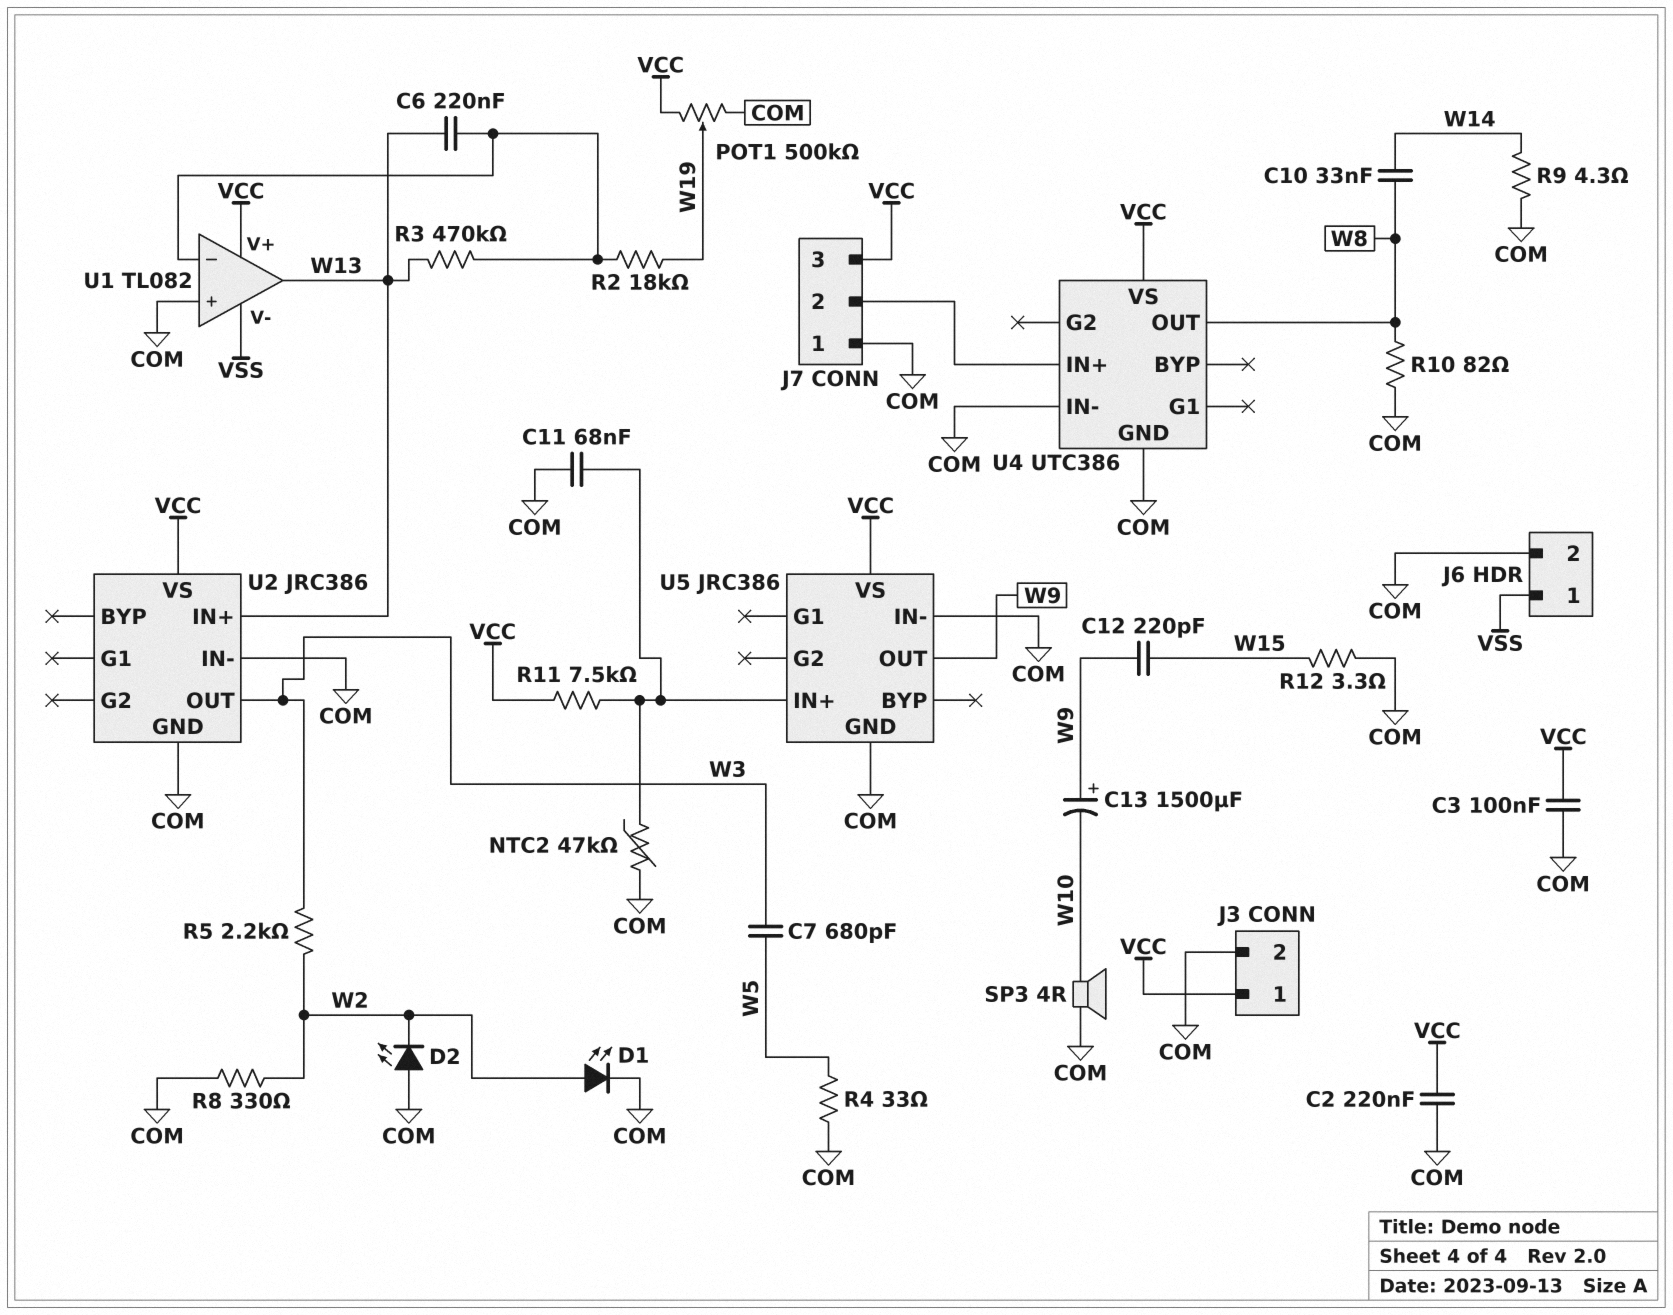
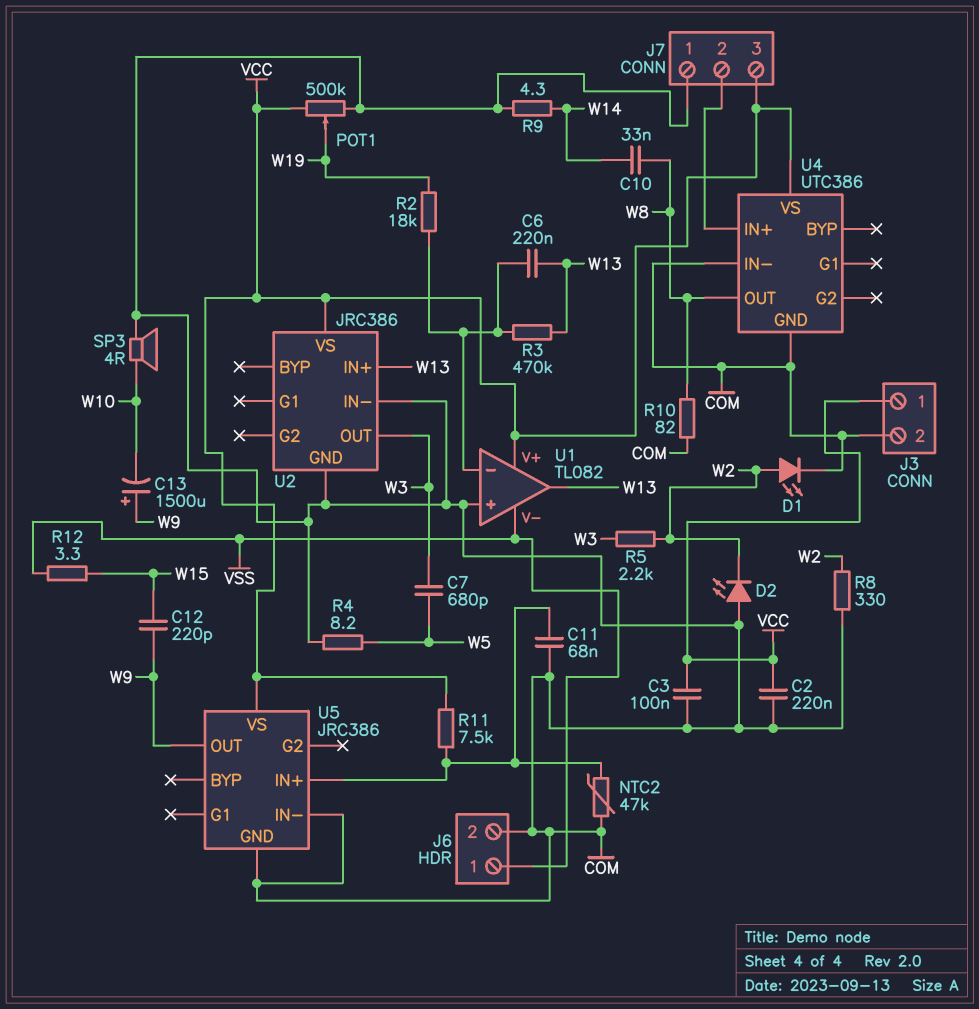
R4: 33 (COM, W5) -> 8.2 (COM, W5)
R12: 3.3 (COM, W15) -> 3.3 (VSS, W15)

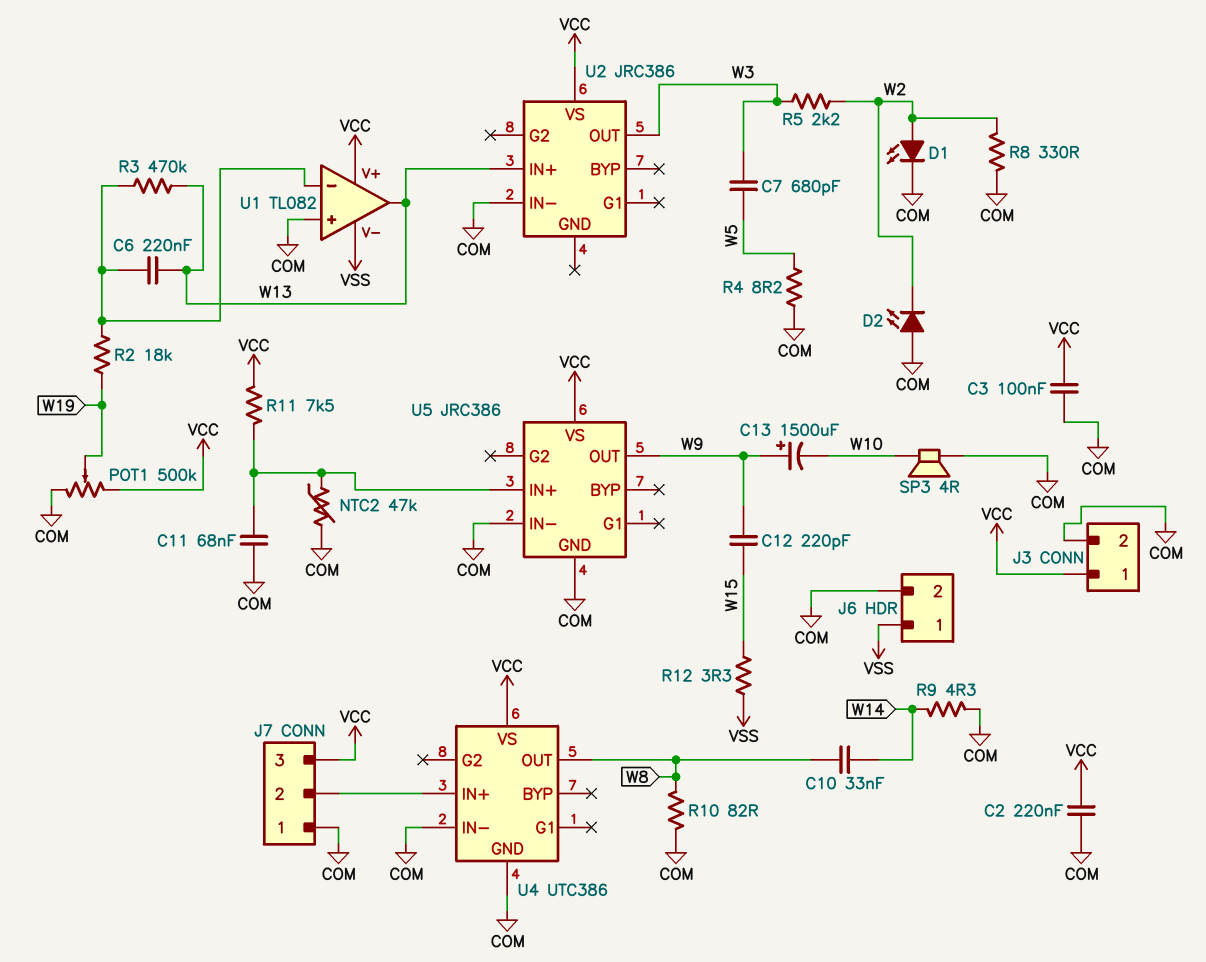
U2 pin GND: COM -> none

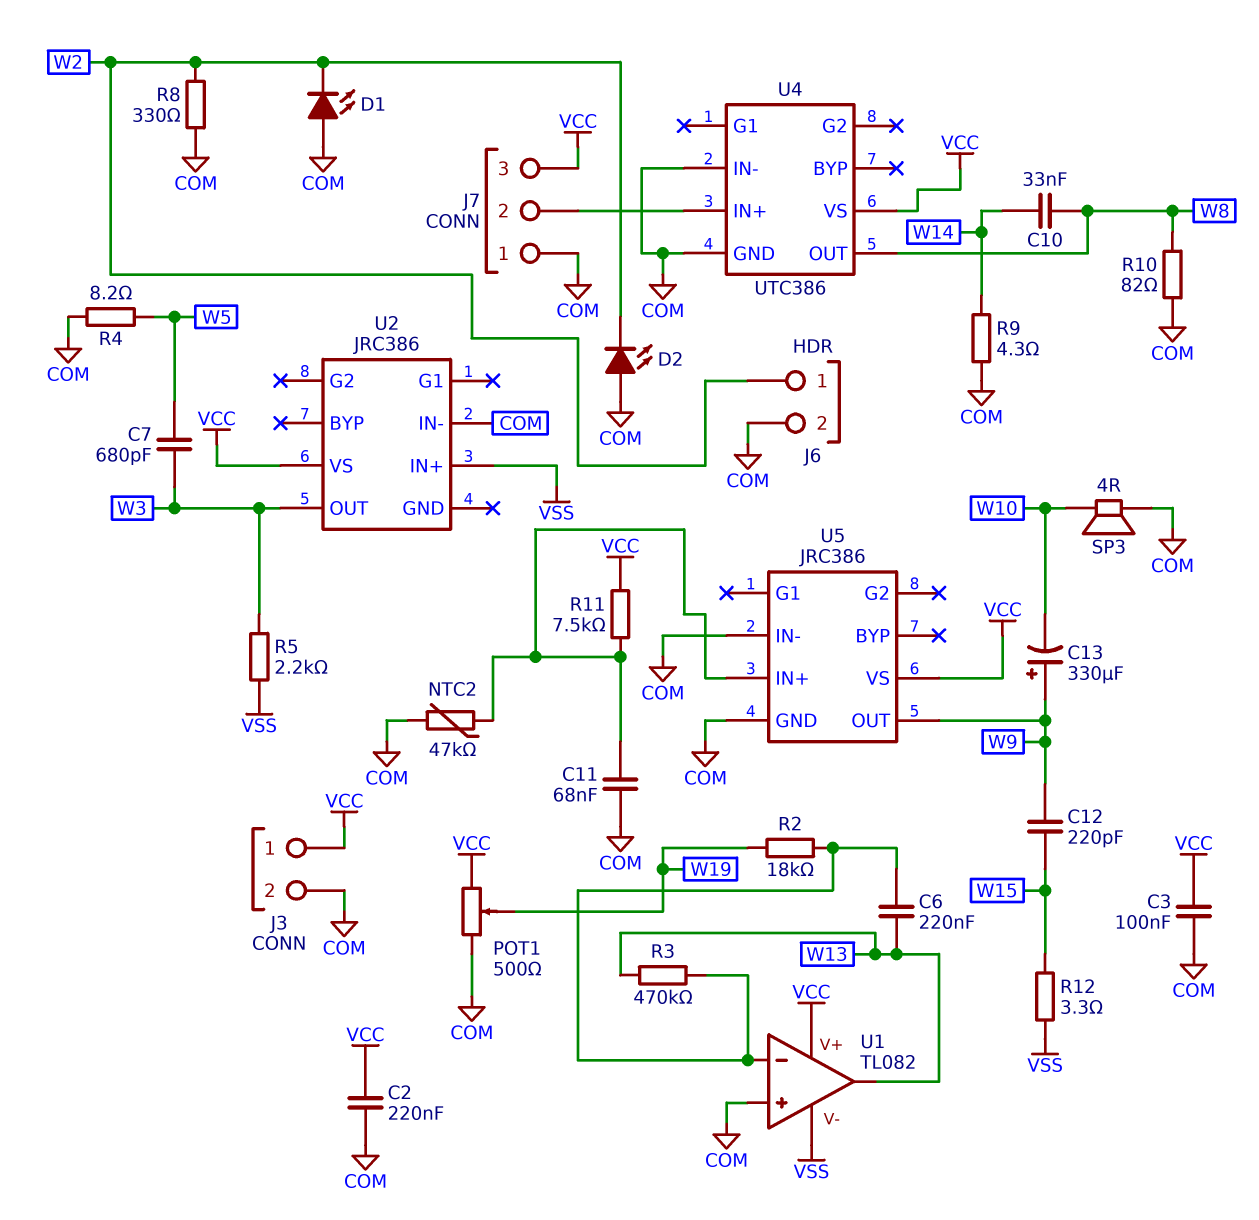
C13: 1500uF (plus W9, minus W10) -> 330uF (plus W9, minus W10)
D1: LED (A W2, K COM) -> LED (A COM, K W2)
J6 pin 1: VSS -> W2
POT1: 500k (COM, VCC, wiper W19) -> 500 (COM, VCC, wiper W19)
R5: 2.2k (W2, W3) -> 2.2k (VSS, W3)
U2 pin IN+: W13 -> VSS

